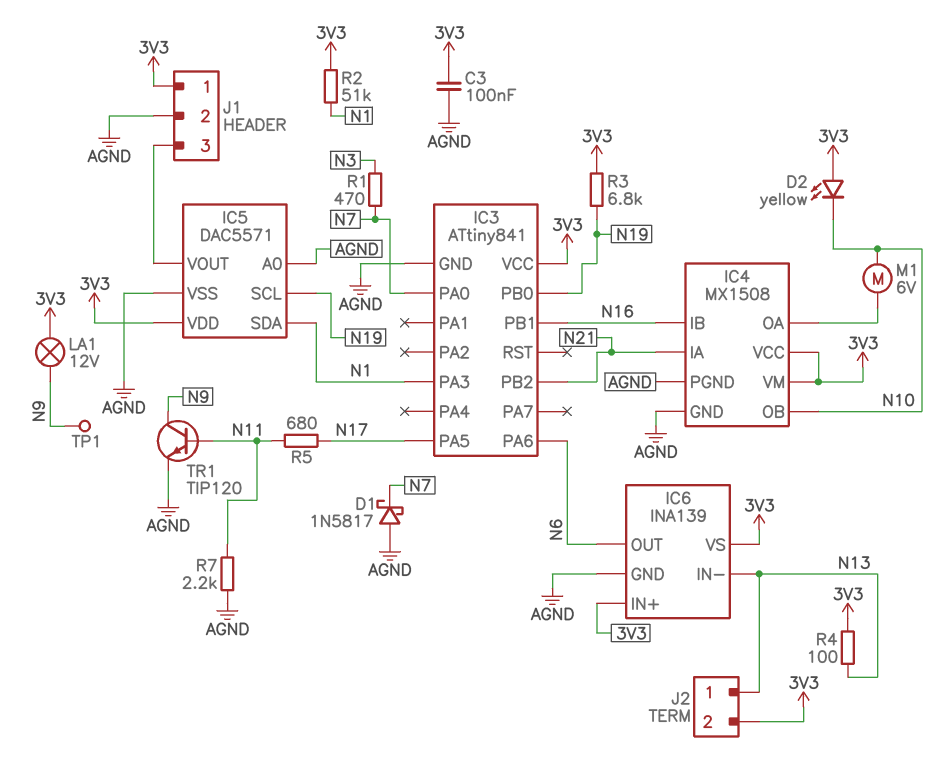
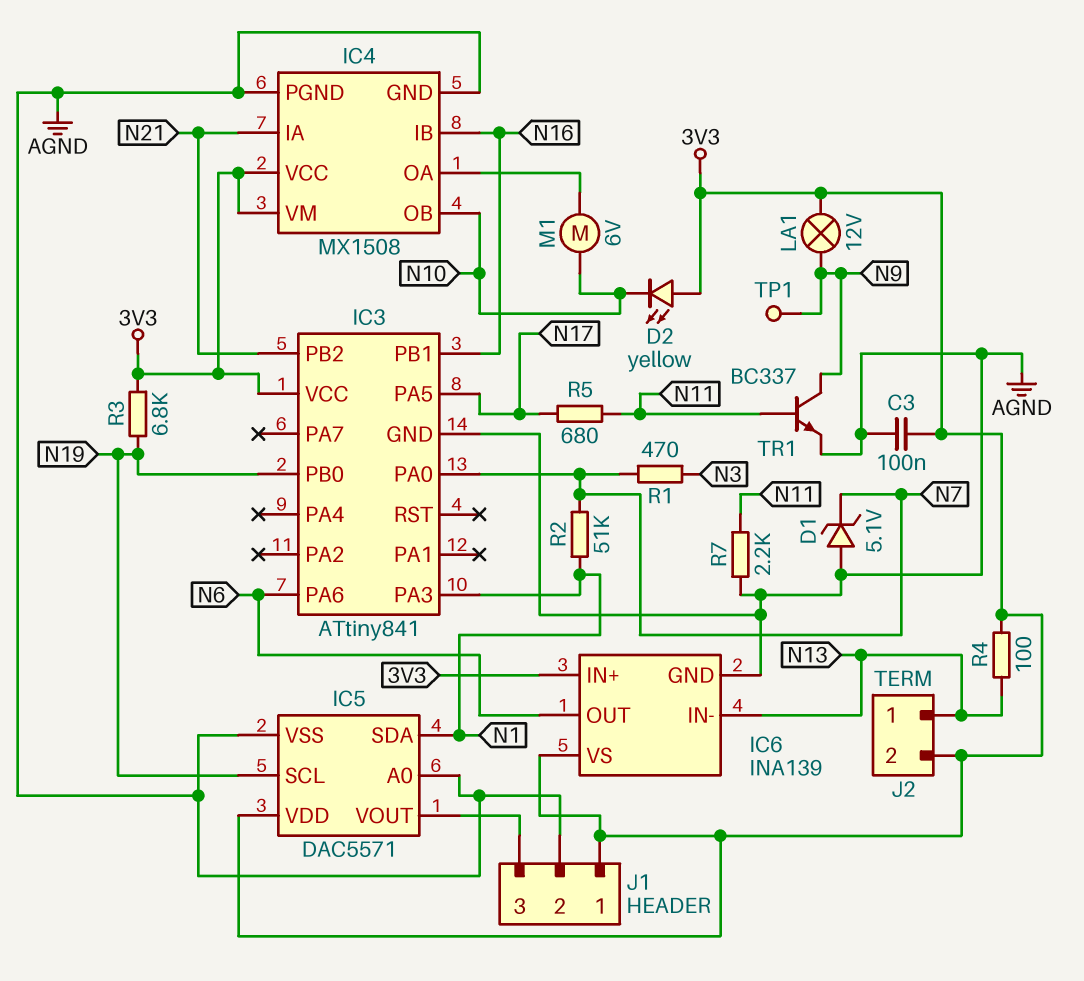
D1: schottky 1N5817 (A AGND, K N7) -> zener 5.1V (A AGND, K N7)
R2: 51k (3V3, N1) -> 51k (N1, N7)
TR1: NPN TIP120 (B N11, C N9, E AGND) -> NPN BC337 (B N11, C N9, E AGND)

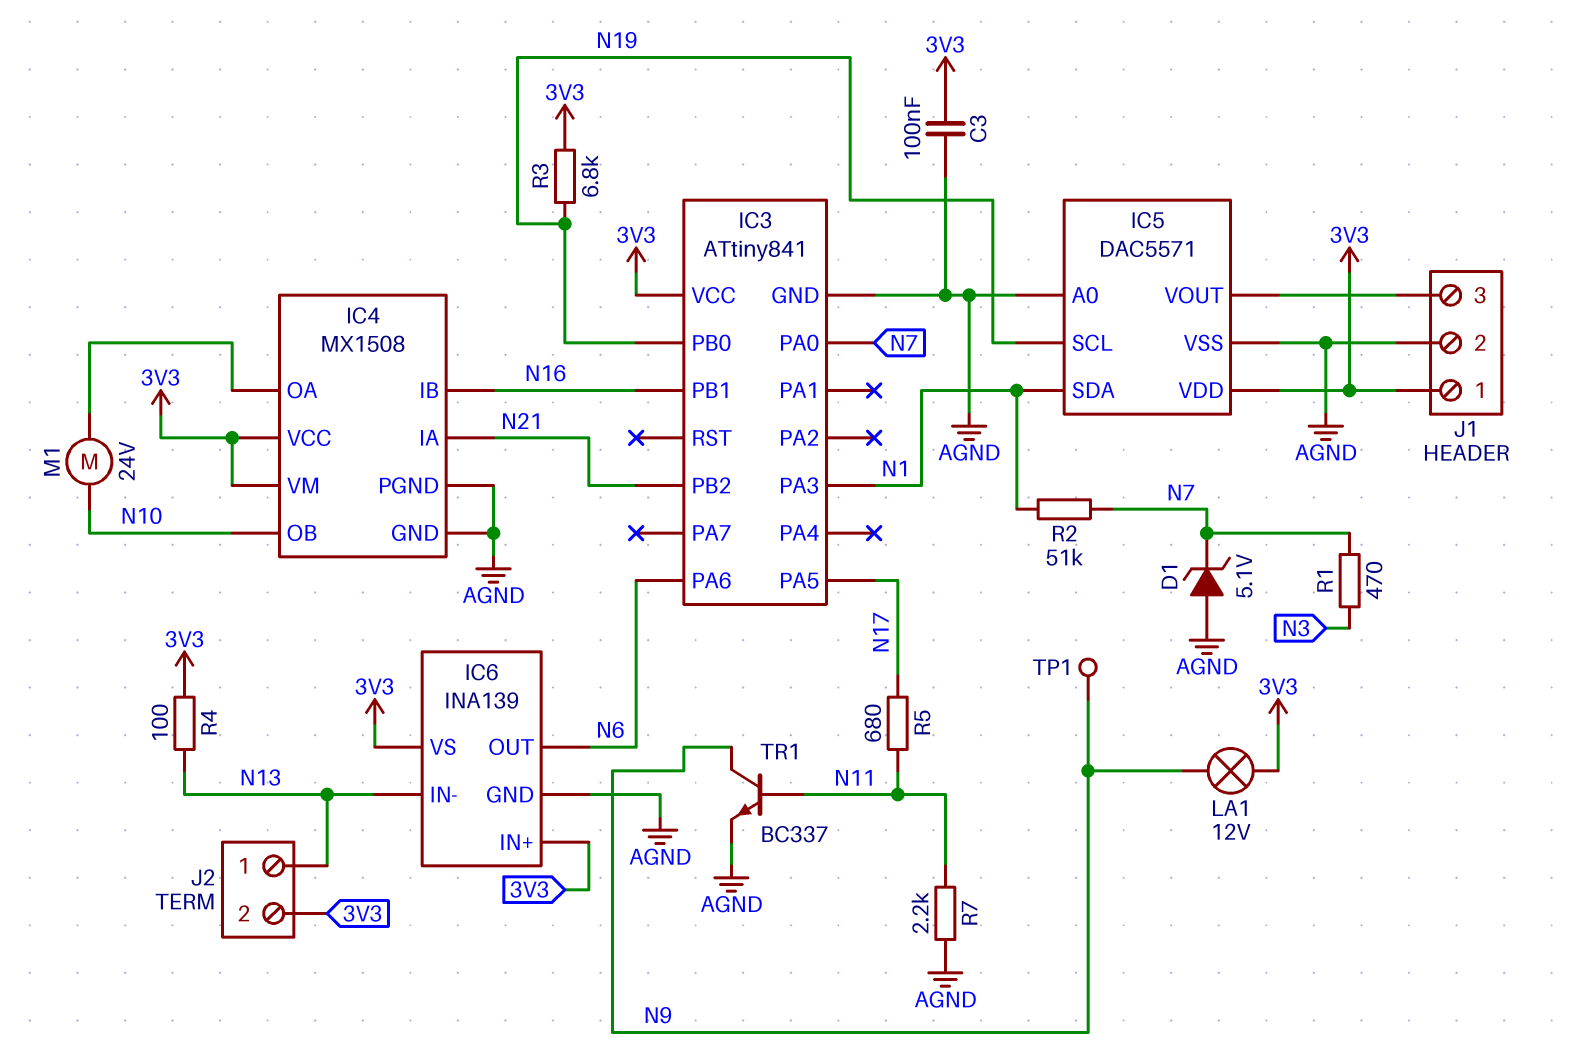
D2: LED yellow (A 3V3, K N10) -> none
M1: motor 6V (IC4/OA, N10) -> motor 24V (IC4/OA, N10)

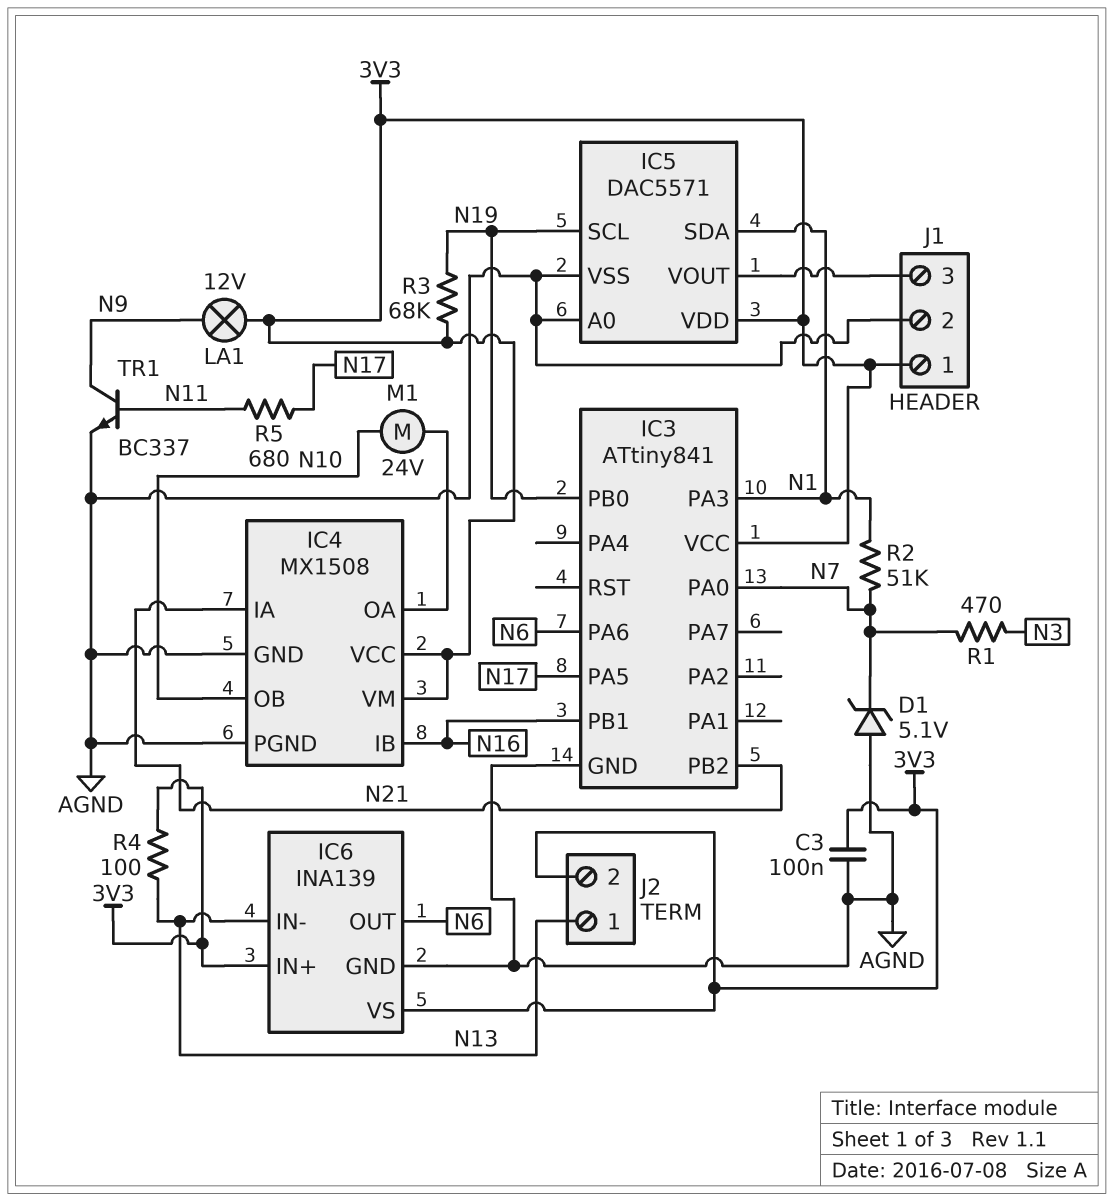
R3: 6.8k (3V3, N19) -> 68k (3V3, N19)
R7: 2.2k (AGND, N11) -> none
TP1: test point (N9) -> none

